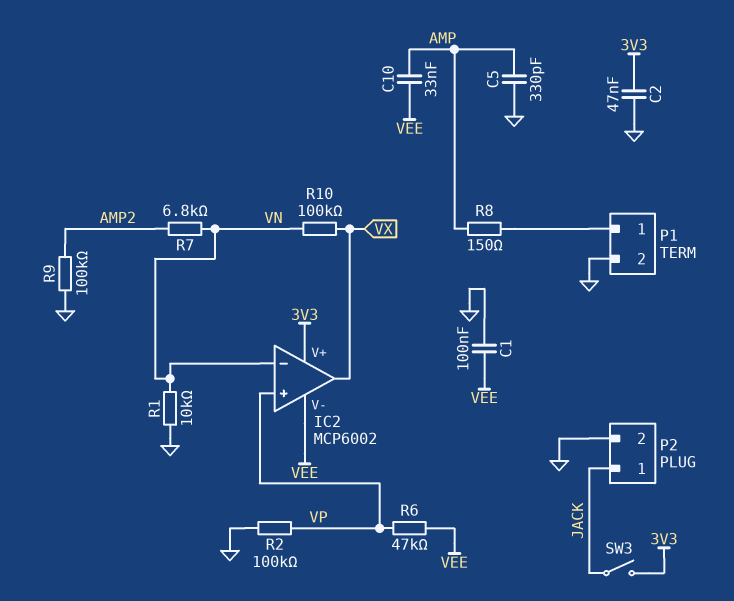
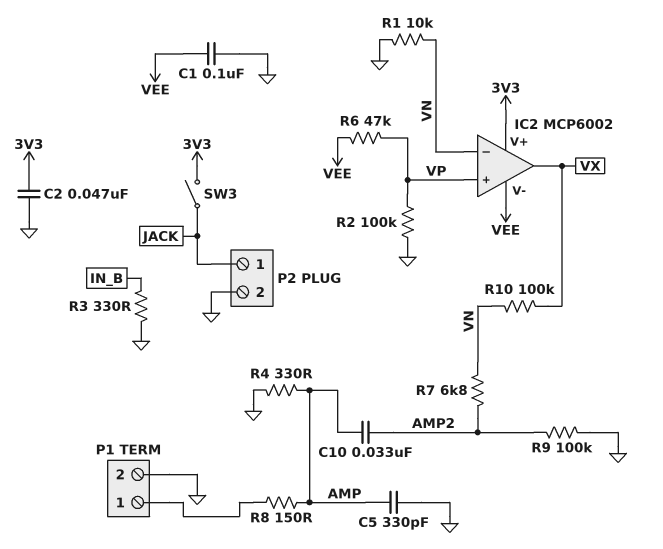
C10: 33nF (AMP, VEE) -> 33nF (AMP, AMP2)
R3: none -> 330 (GND, IN_B)
R4: none -> 330 (AMP, GND)

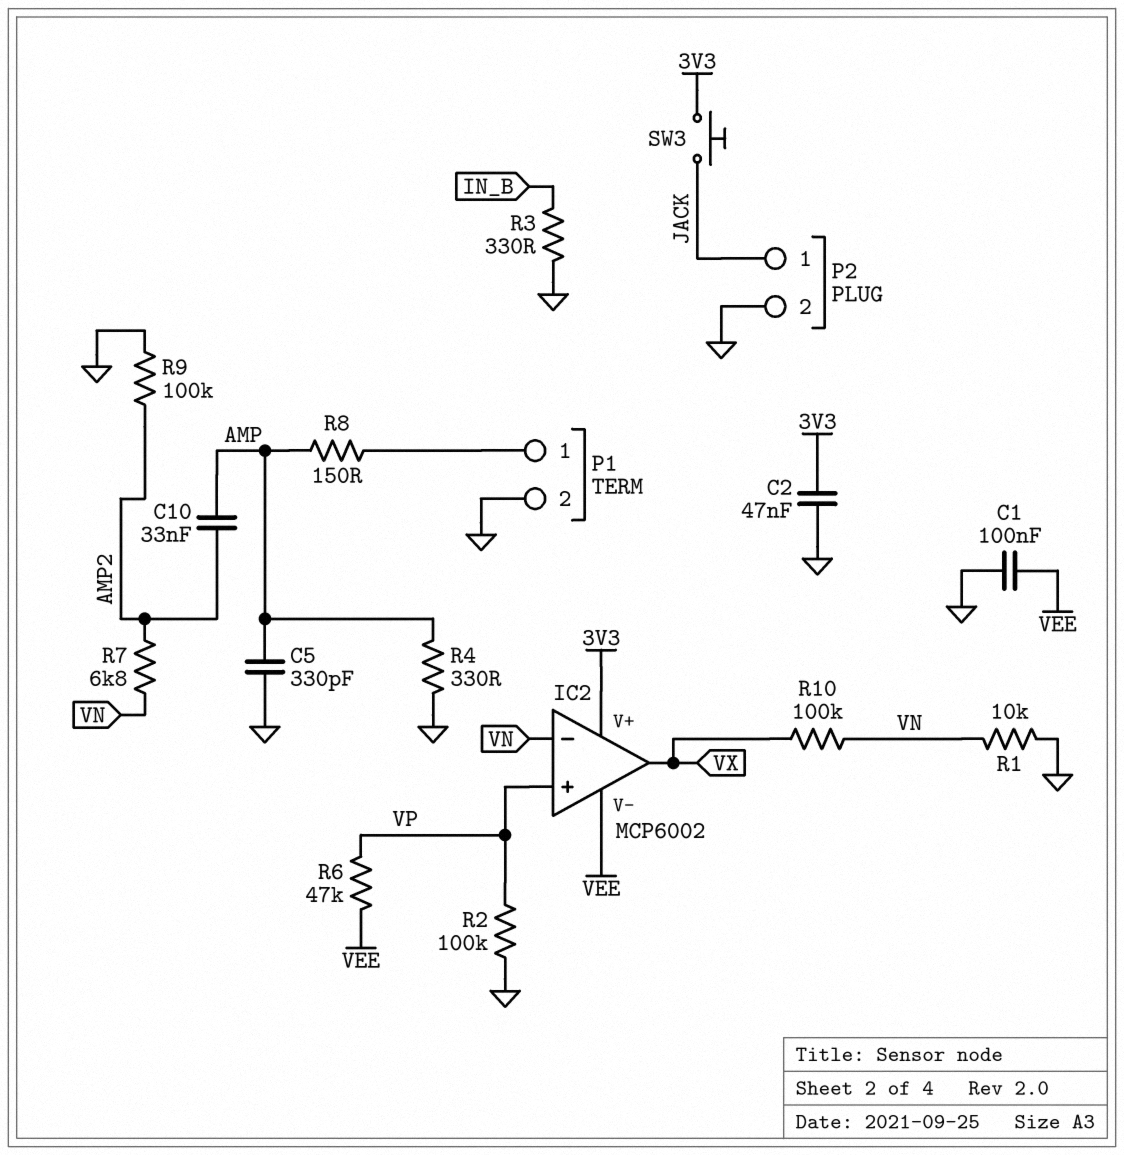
SW3: switch (3V3, JACK) -> button (3V3, JACK)

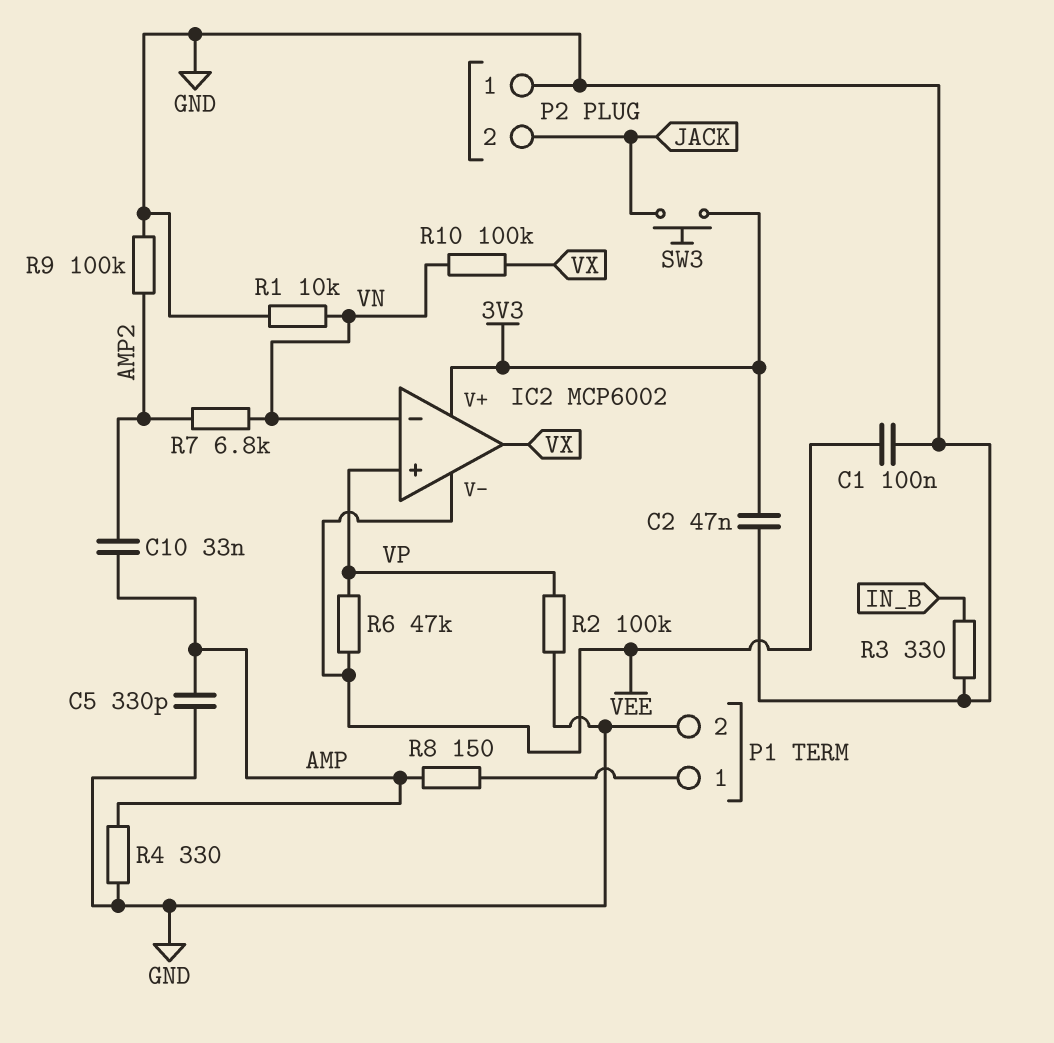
P2 pin 1: JACK -> GND
P2 pin 2: GND -> JACK

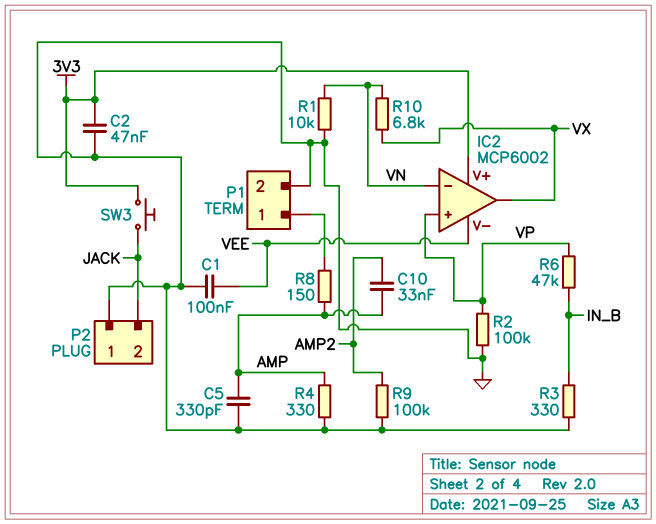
R6: 47k (VEE, VP) -> 47k (IN_B, VP)
R7: 6.8k (AMP2, VN) -> none
R10: 100k (VN, VX) -> 6.8k (VN, VX)

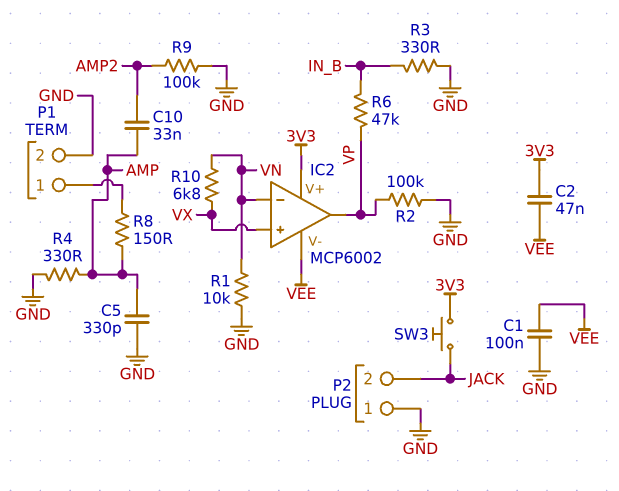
C2: 47nF (3V3, GND) -> 47nF (3V3, VEE)
IC2 pin in+: VP -> VX
IC2 pin out: VX -> VP

